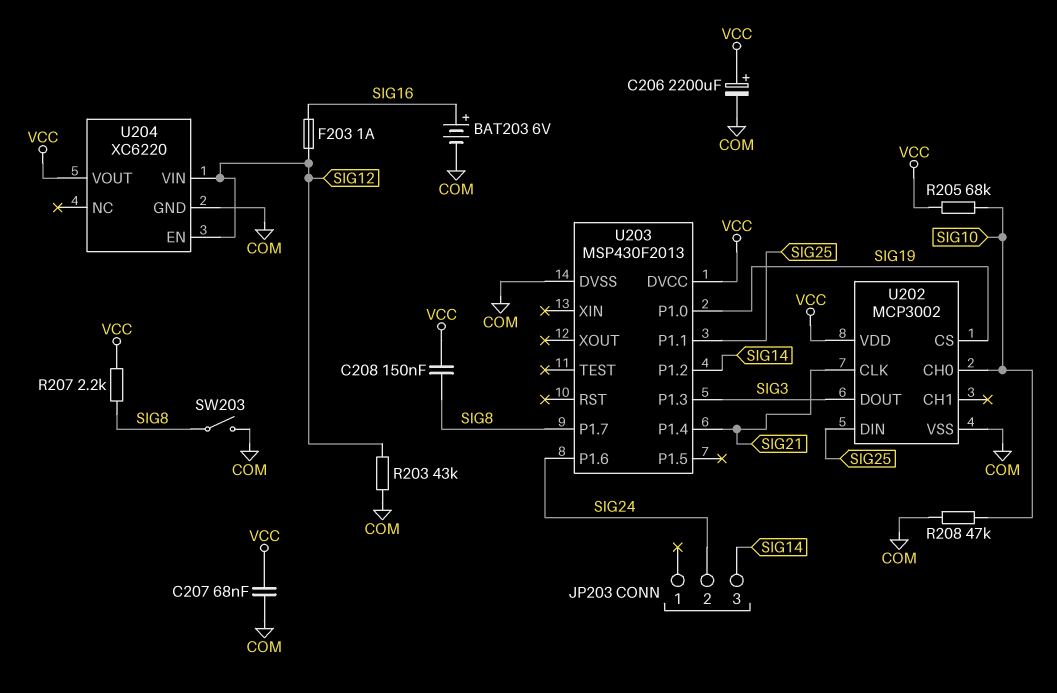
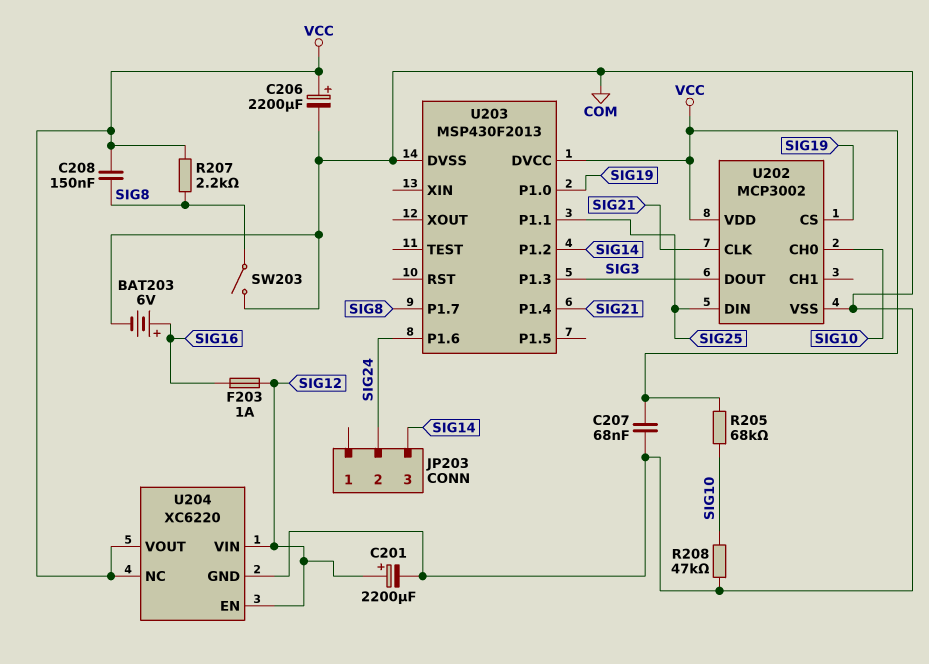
C201: none -> 2200uF (plus SIG12, minus COM)
R203: 43k (COM, SIG12) -> none
U204 pin NC: none -> VCC

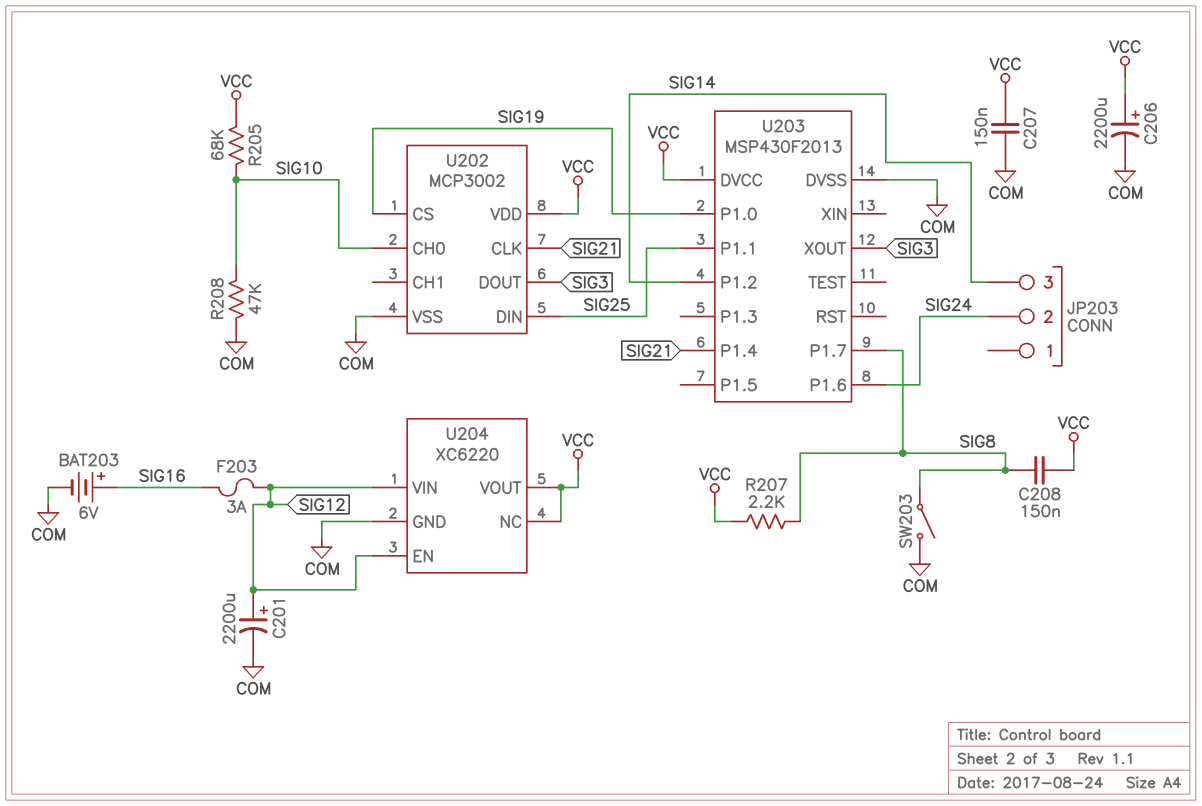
C207: 68nF (COM, VCC) -> 150nF (COM, VCC)
F203: 1A (SIG12, SIG16) -> 3A (SIG12, SIG16)
U203 pin P1.3: SIG3 -> none
U203 pin XOUT: none -> SIG3

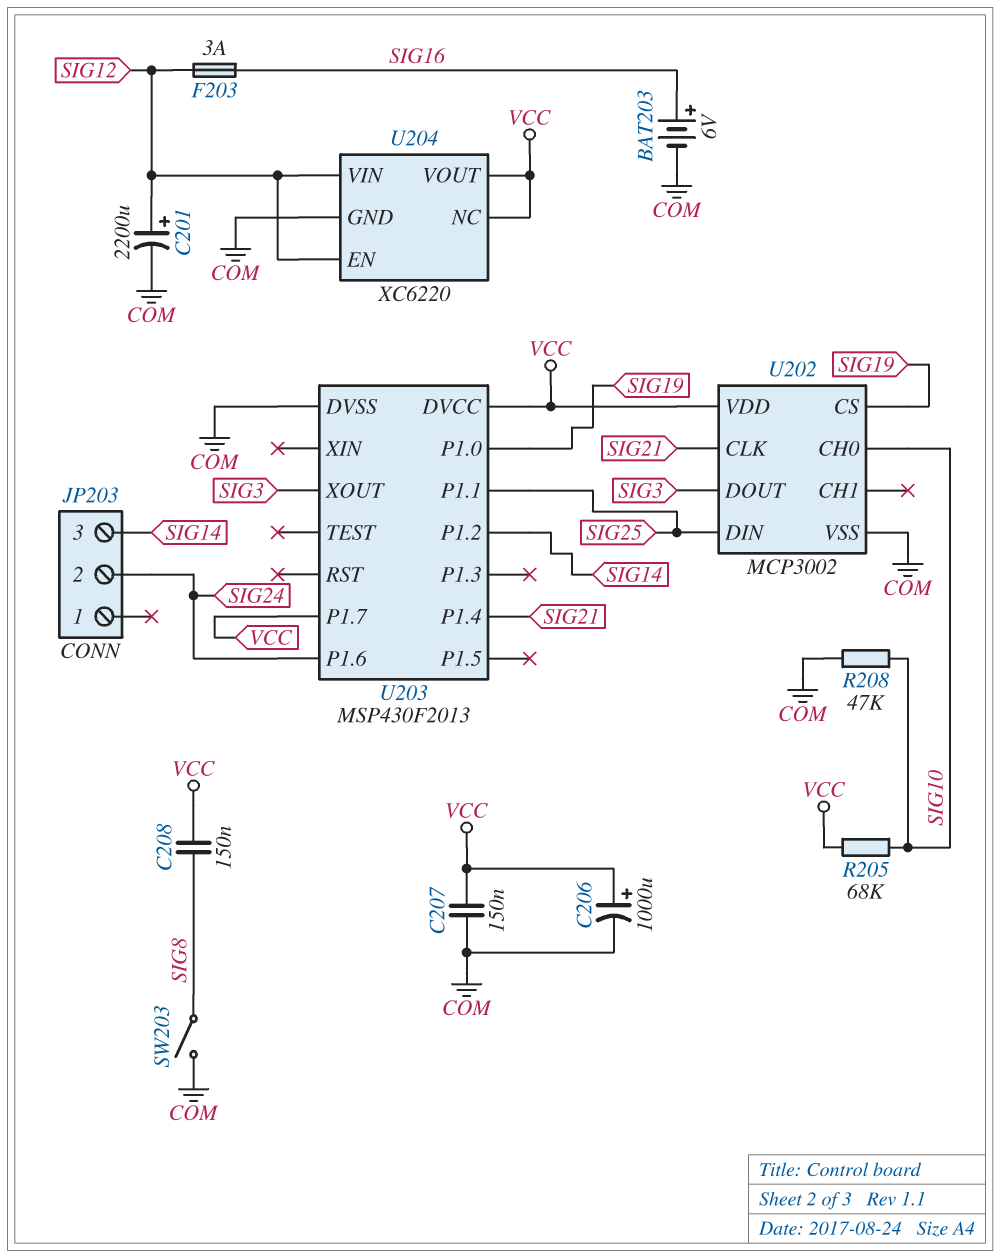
C206: 2200uF (plus VCC, minus COM) -> 1000uF (plus VCC, minus COM)
R207: 2.2k (SIG8, VCC) -> none
U203 pin P1.7: SIG8 -> VCC

